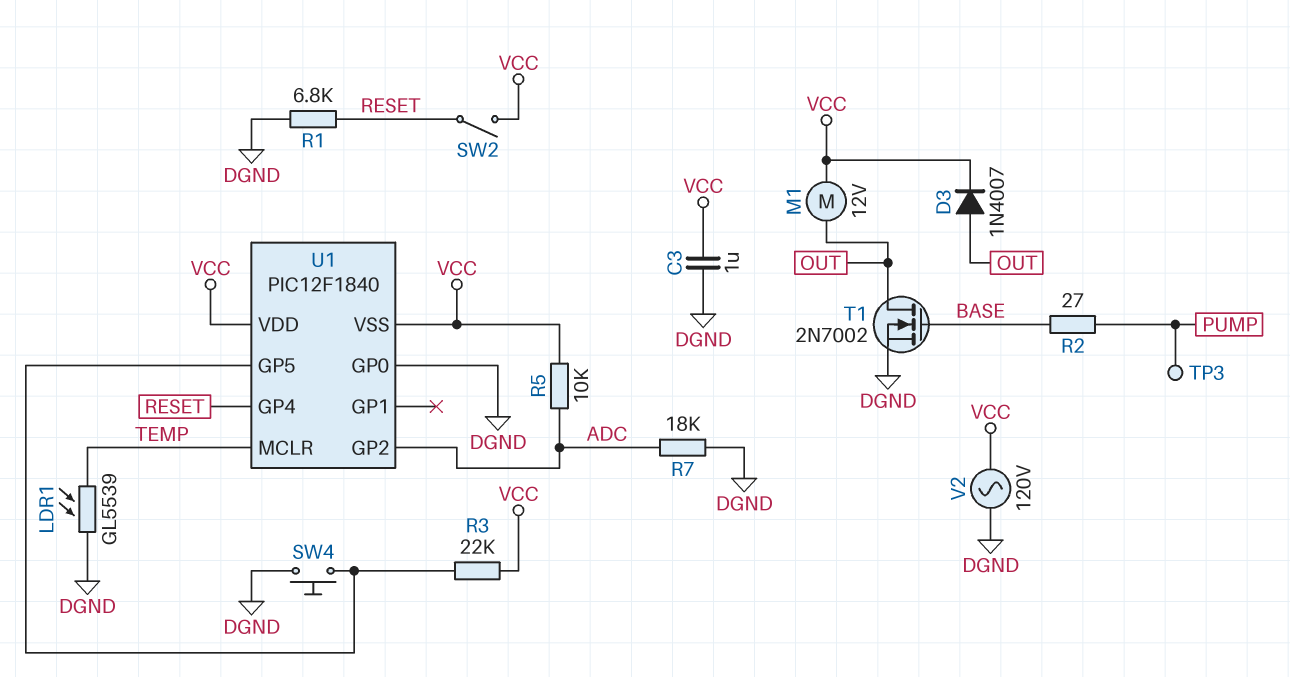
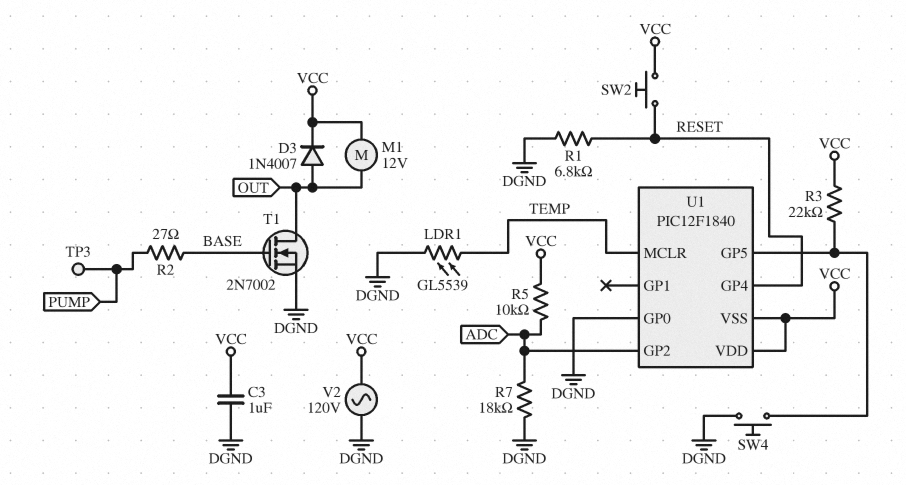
SW2: switch (RESET, VCC) -> button (RESET, VCC)

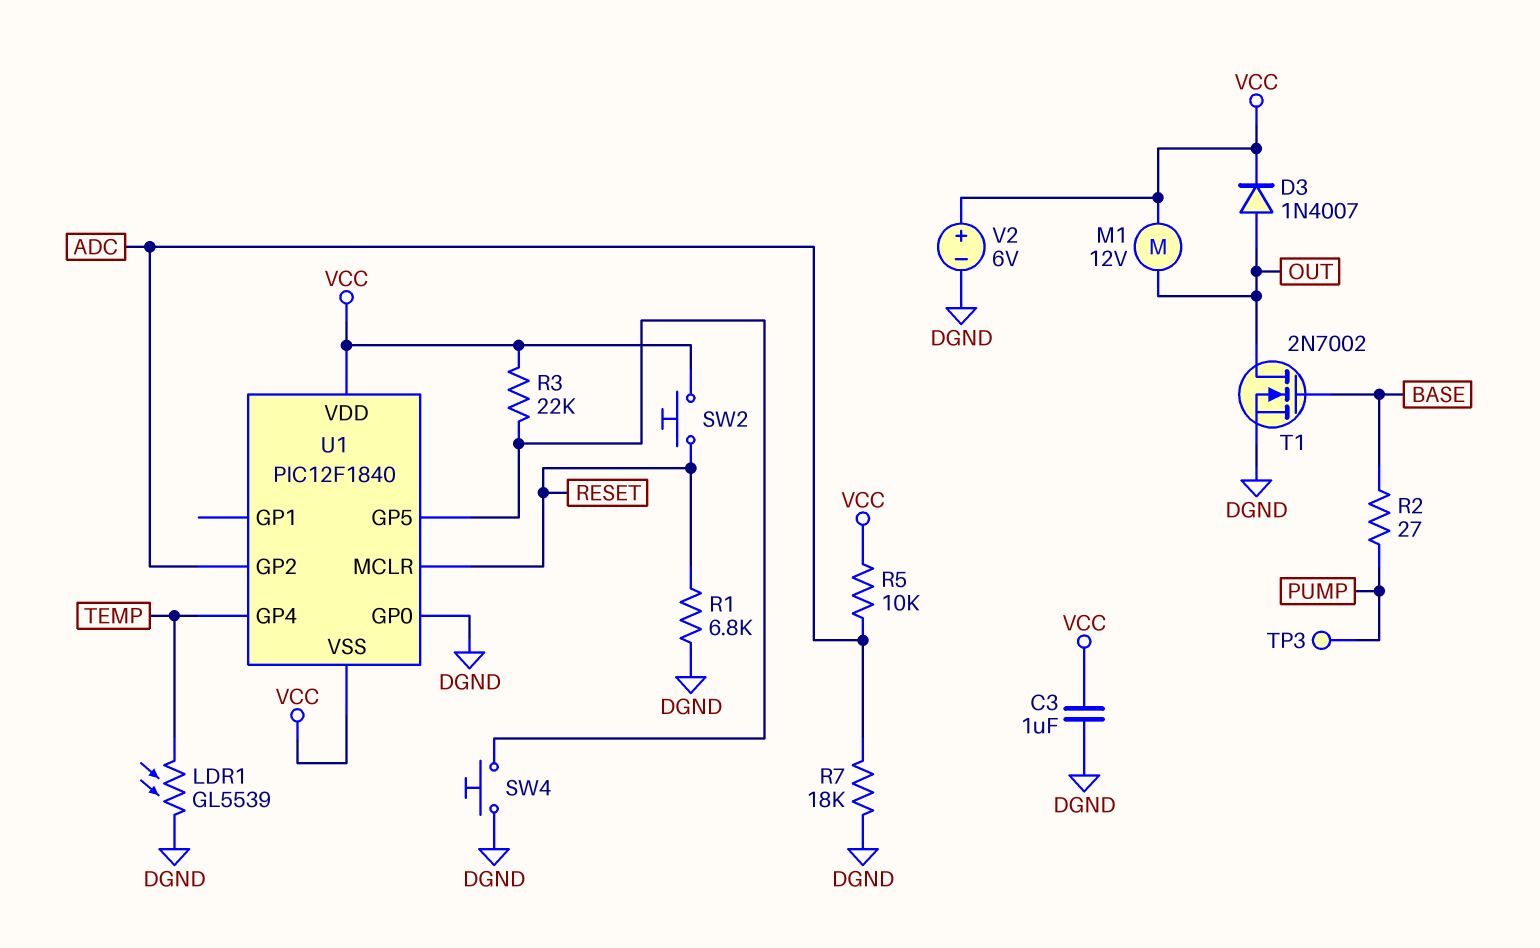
U1 pin GP4: RESET -> TEMP
U1 pin MCLR: TEMP -> RESET
V2: AC 120V (DGND, VCC) -> 6V (plus VCC, minus DGND)

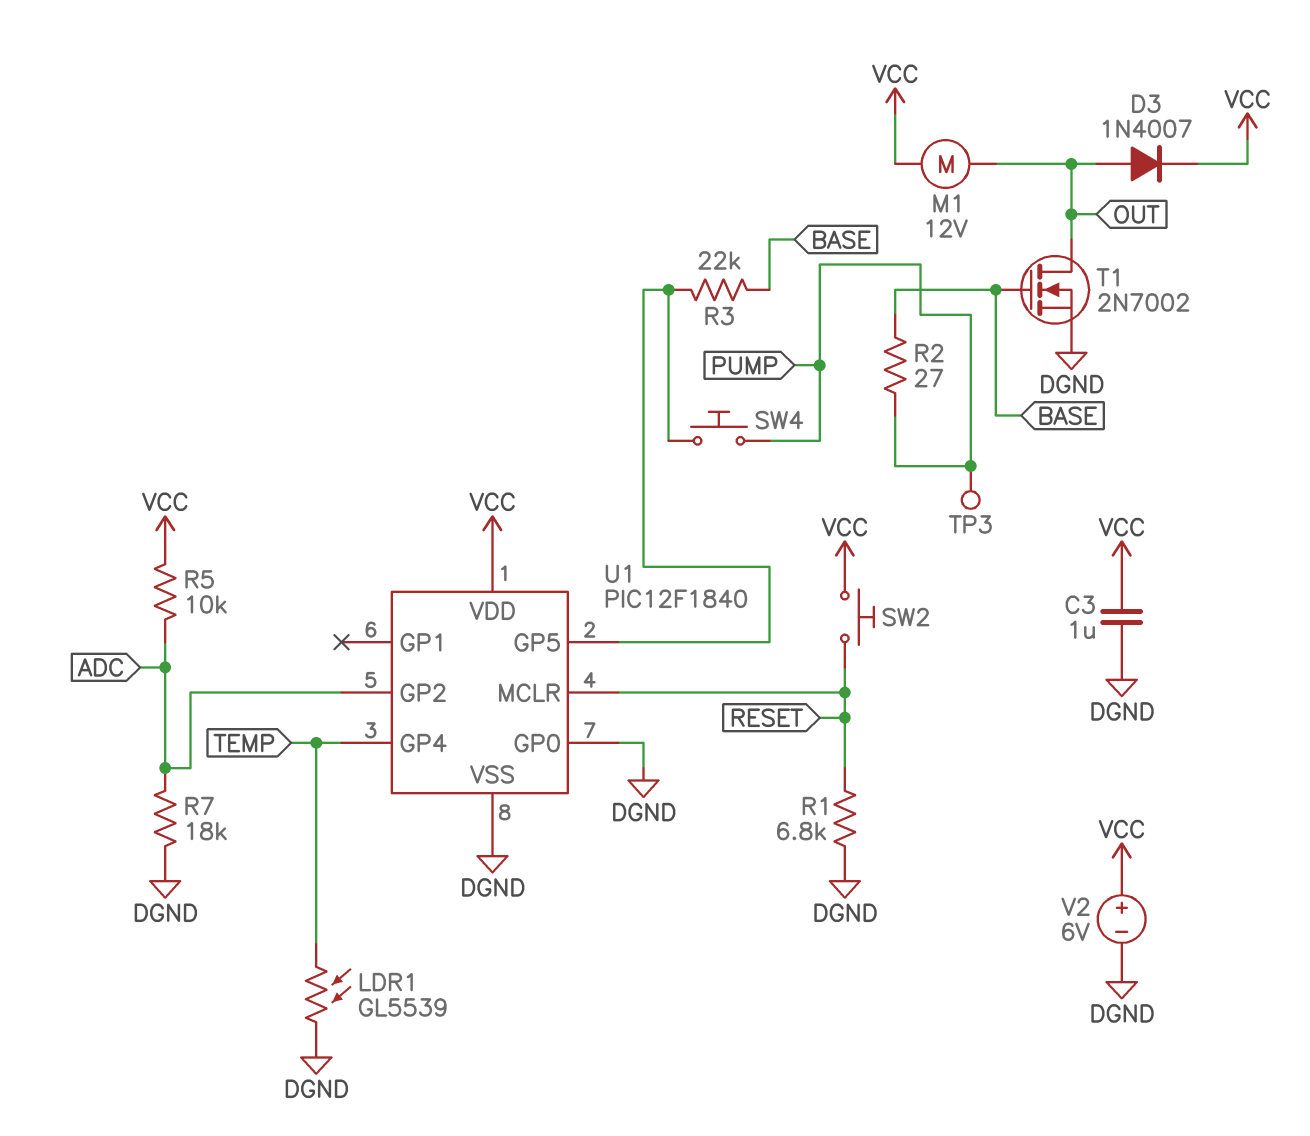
R3: 22k (U1/GP5, VCC) -> 22k (BASE, U1/GP5)
SW4: button (DGND, U1/GP5) -> button (PUMP, U1/GP5)
U1 pin VSS: VCC -> DGND

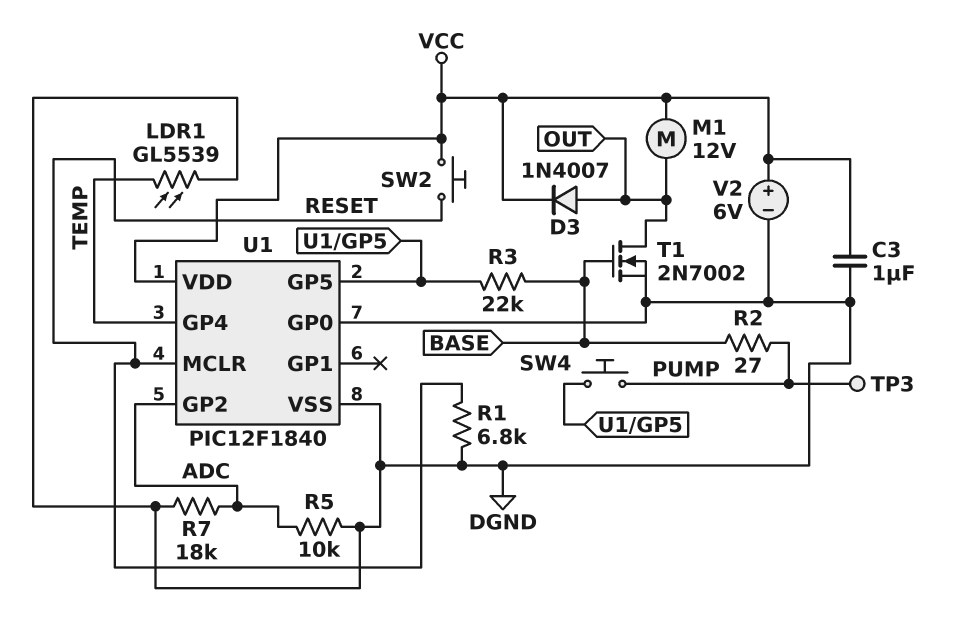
R5: 10k (ADC, VCC) -> 10k (ADC, DGND)

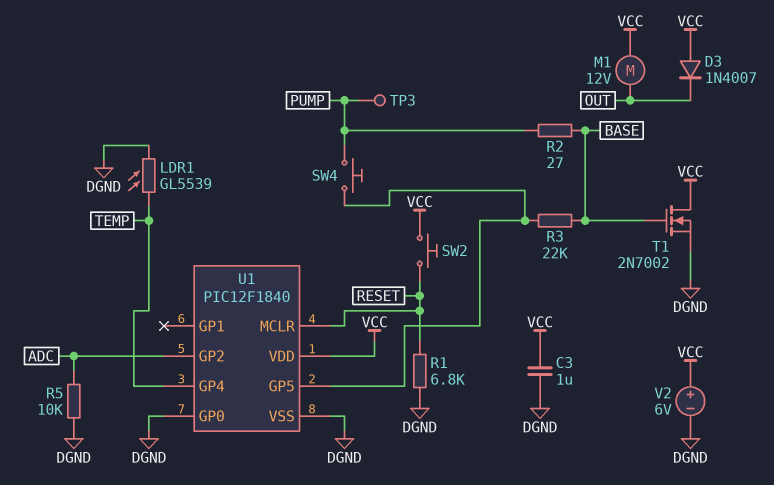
D3: diode 1N4007 (A OUT, K VCC) -> diode 1N4007 (A VCC, K OUT)
R7: 18k (ADC, DGND) -> none
T1: NMOS 2N7002 (G BASE, D OUT, S DGND) -> NMOS 2N7002 (G BASE, D VCC, S DGND)

